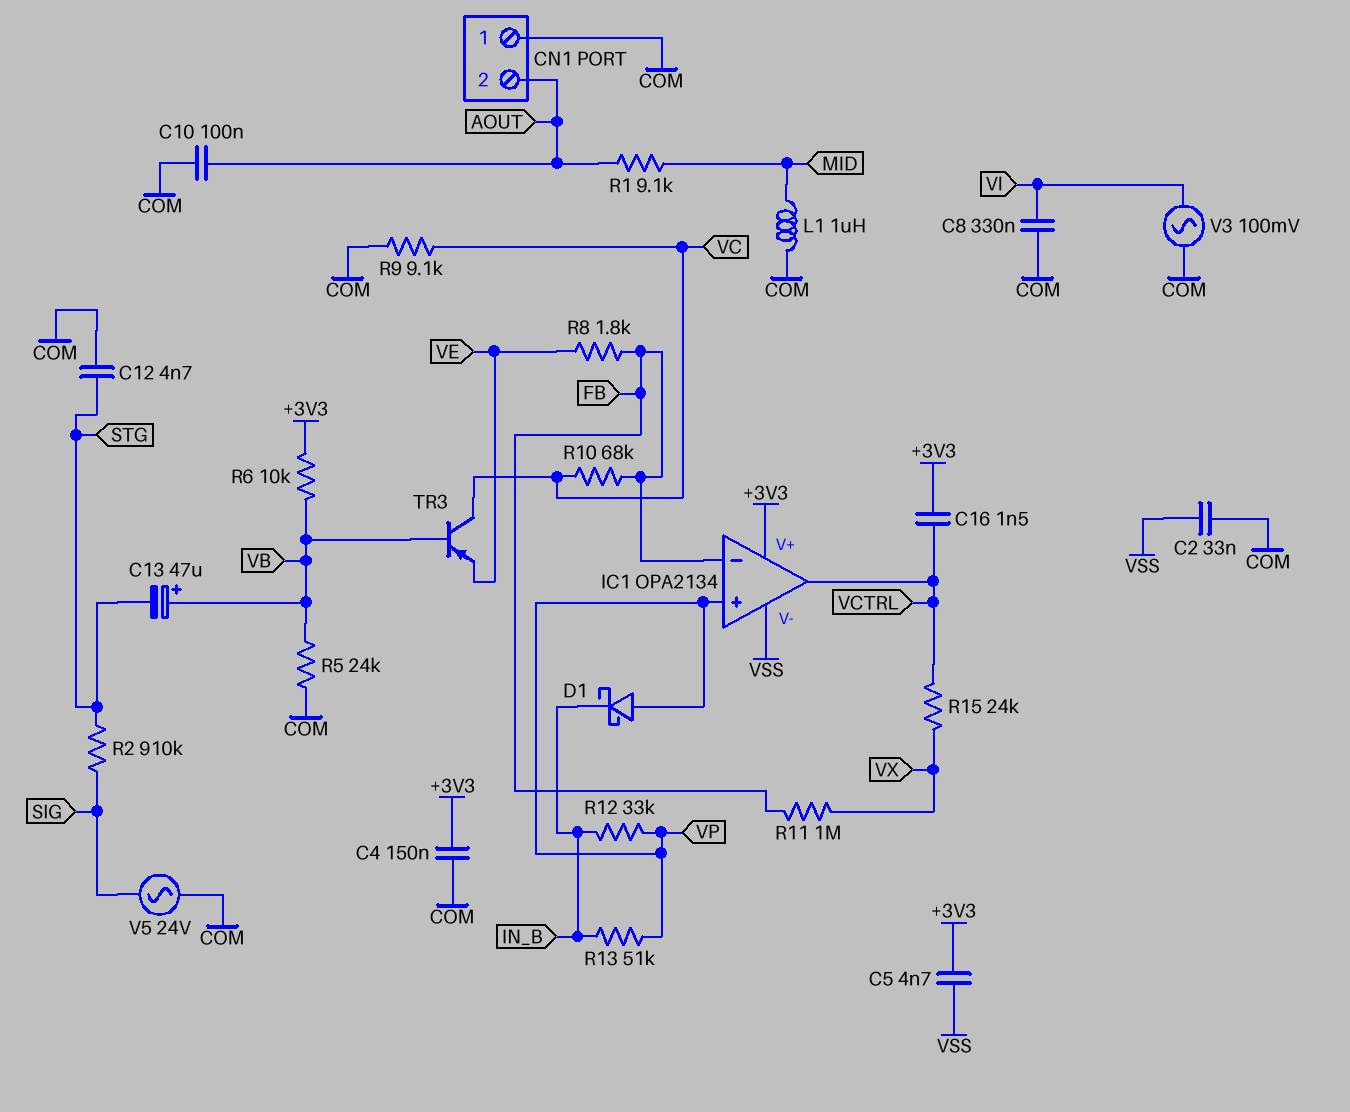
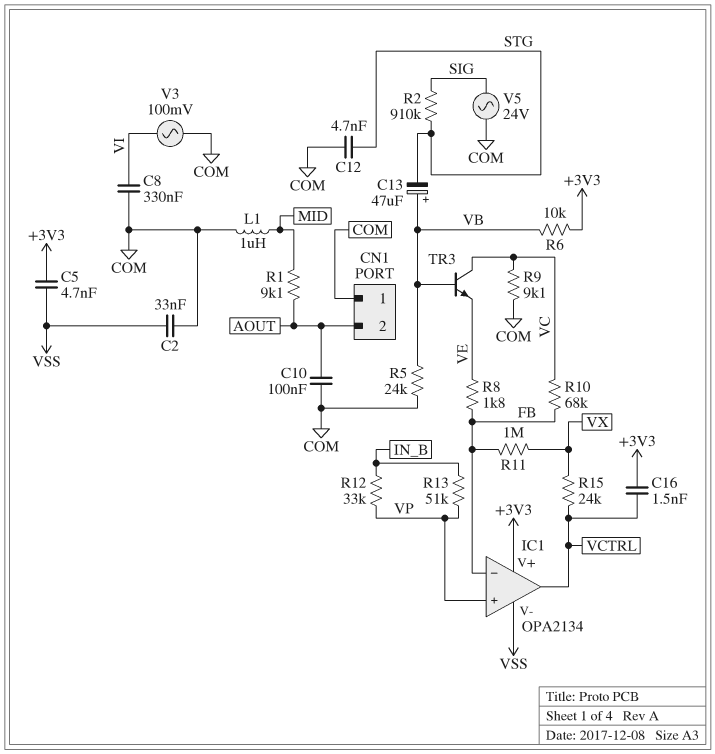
C4: 150nF (+3V3, COM) -> none
D1: schottky (A VP, K IN_B) -> none
TR3: PNP (B VB, C VC, E VE) -> NPN (B VB, C VC, E VE)

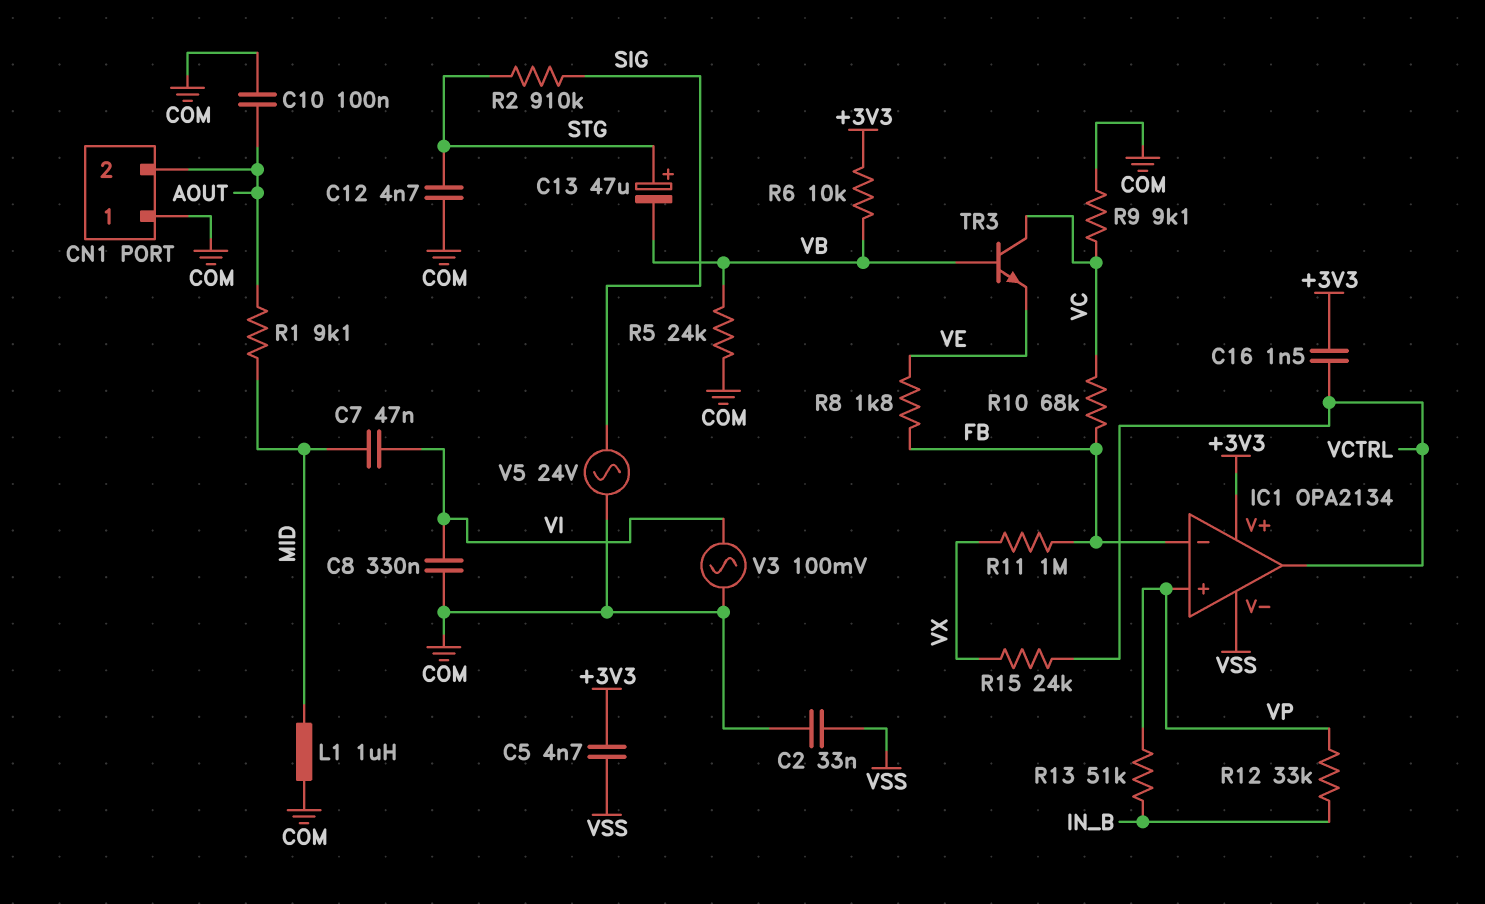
C7: none -> 47nF (MID, VI)
C13: 47uF (plus VB, minus STG) -> 47uF (plus STG, minus VB)

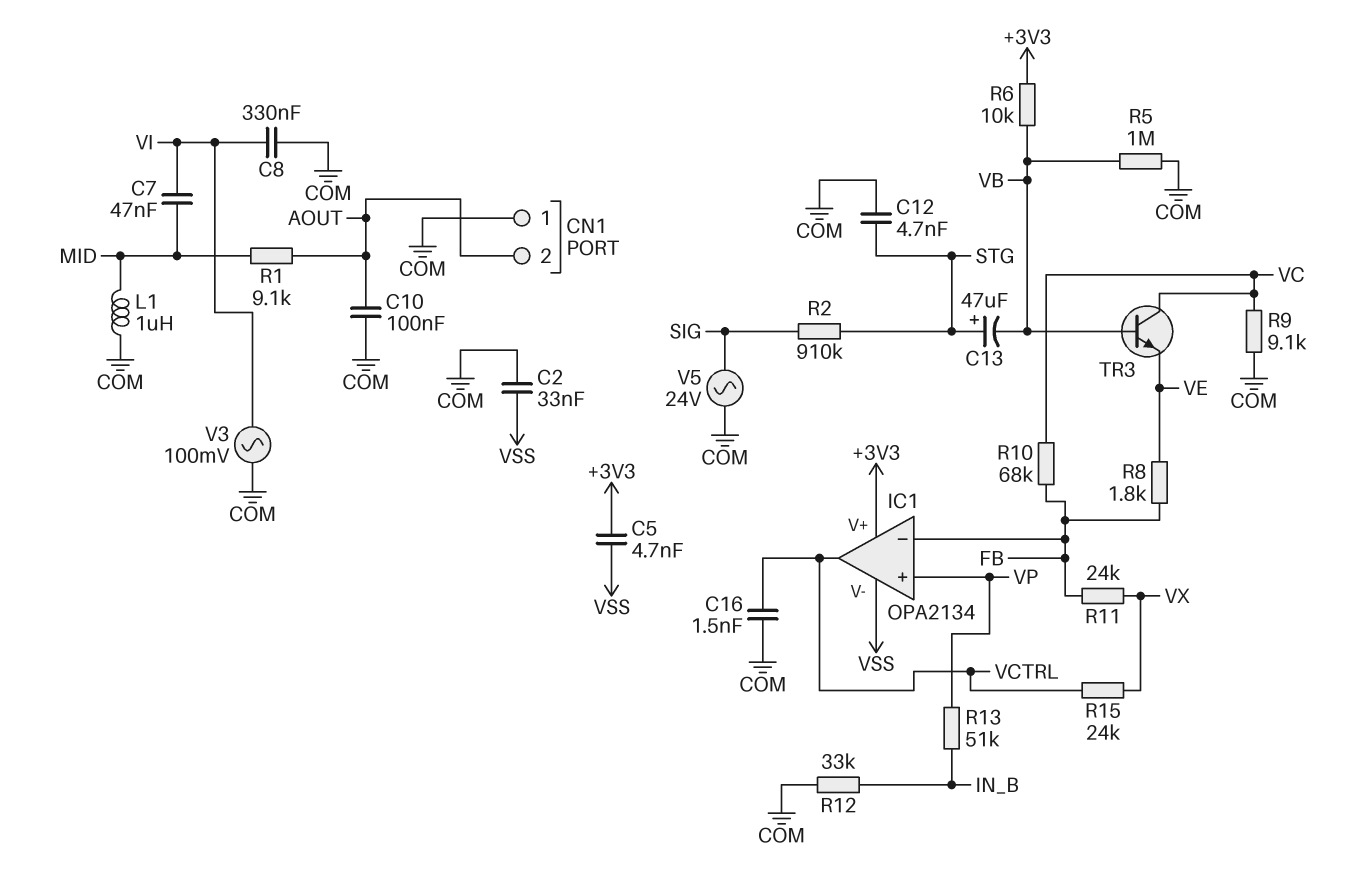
C16: 1.5nF (+3V3, VCTRL) -> 1.5nF (COM, VCTRL)
R5: 24k (COM, VB) -> 1M (COM, VB)
R11: 1M (FB, VX) -> 24k (FB, VX)
R12: 33k (IN_B, VP) -> 33k (COM, IN_B)

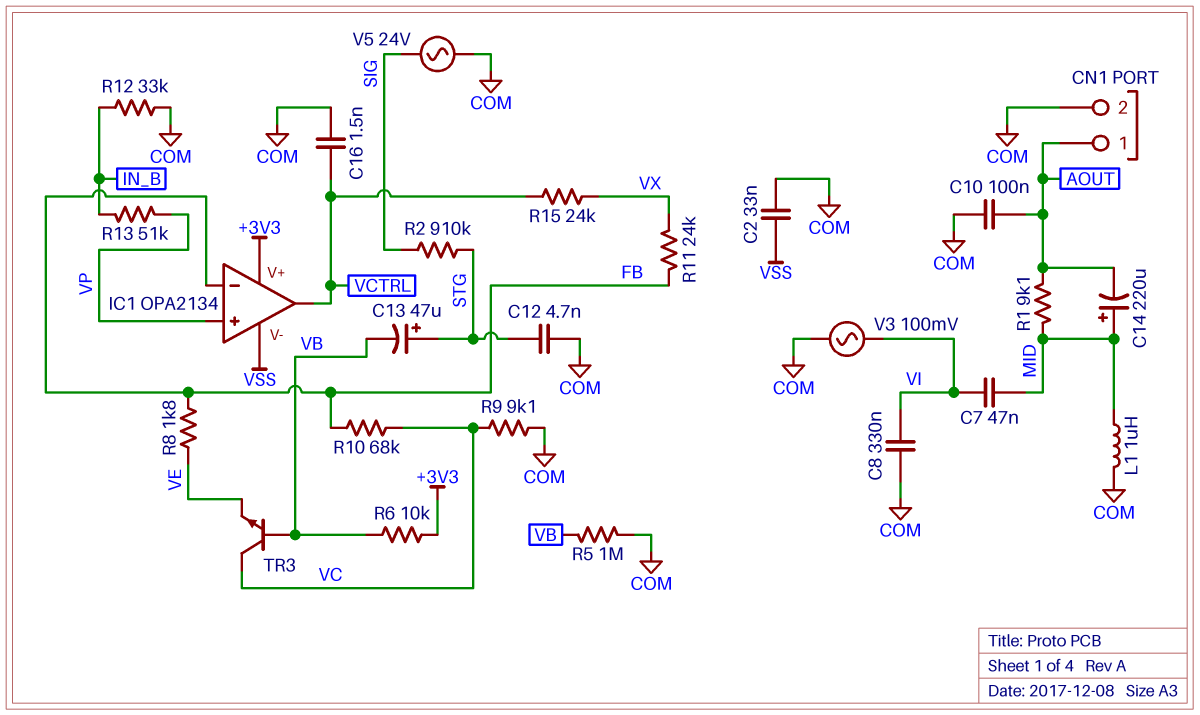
C5: 4.7nF (+3V3, VSS) -> none
C14: none -> 220uF (plus MID, minus AOUT)
CN1 pin 1: COM -> AOUT
CN1 pin 2: AOUT -> COM

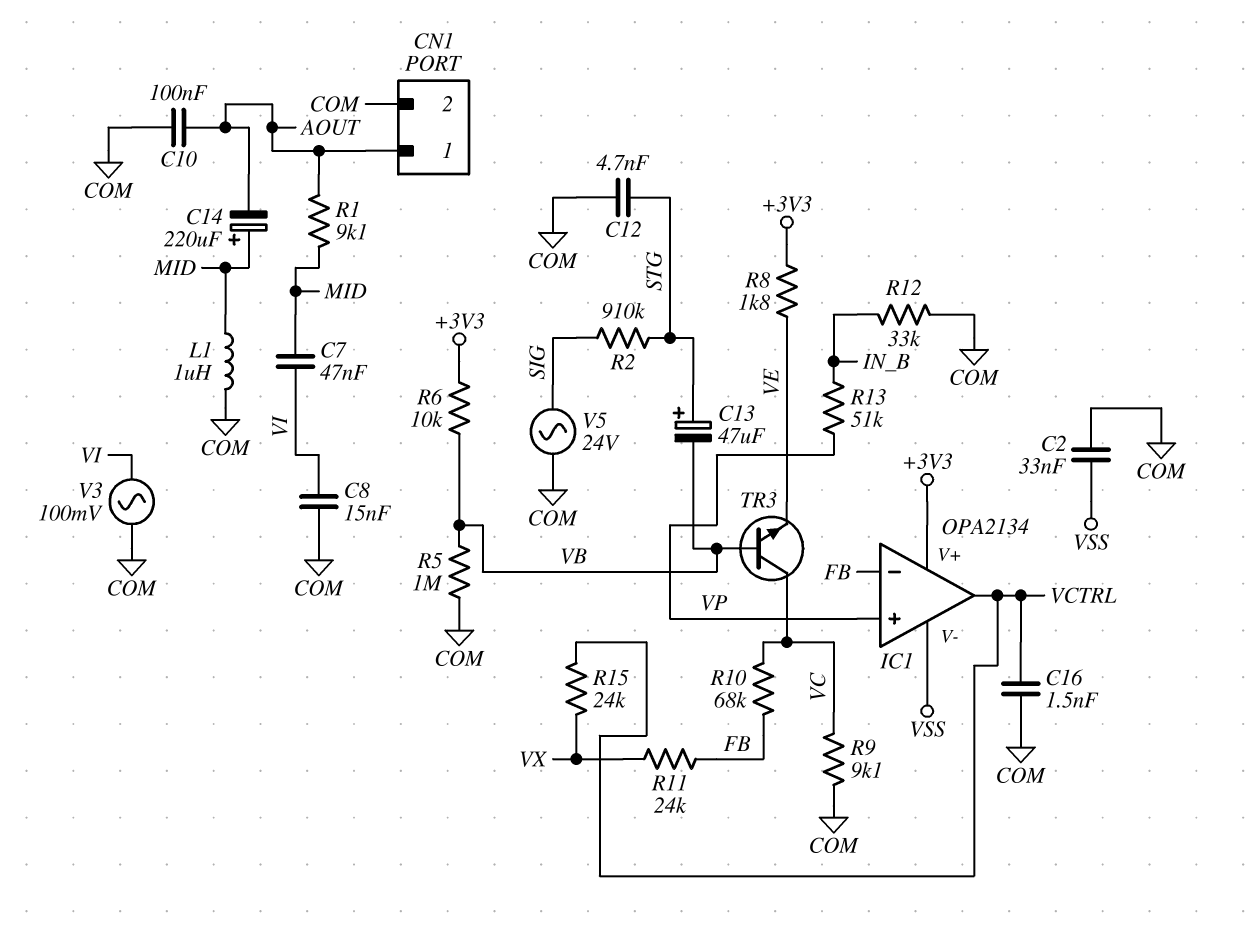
C8: 330nF (COM, VI) -> 15nF (COM, VI)
R8: 1.8k (FB, VE) -> 1.8k (+3V3, VE)

